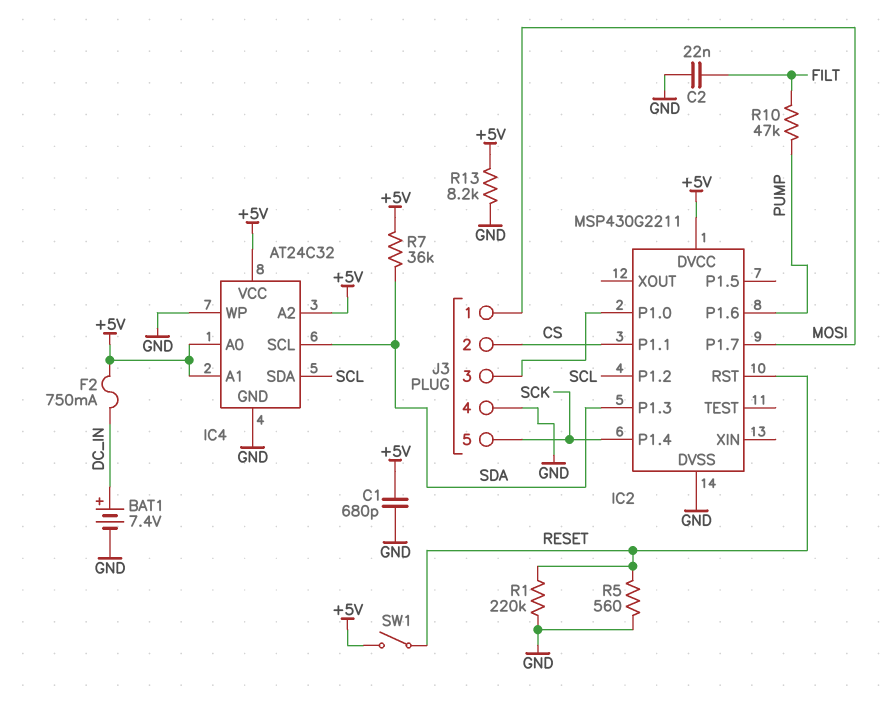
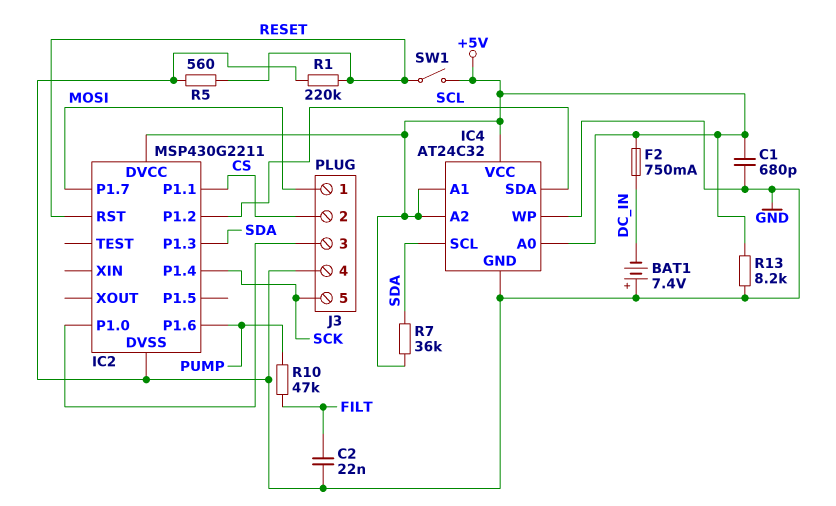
BAT1: 7.4V (plus DC_IN, minus GND) -> 7.4V (plus GND, minus DC_IN)

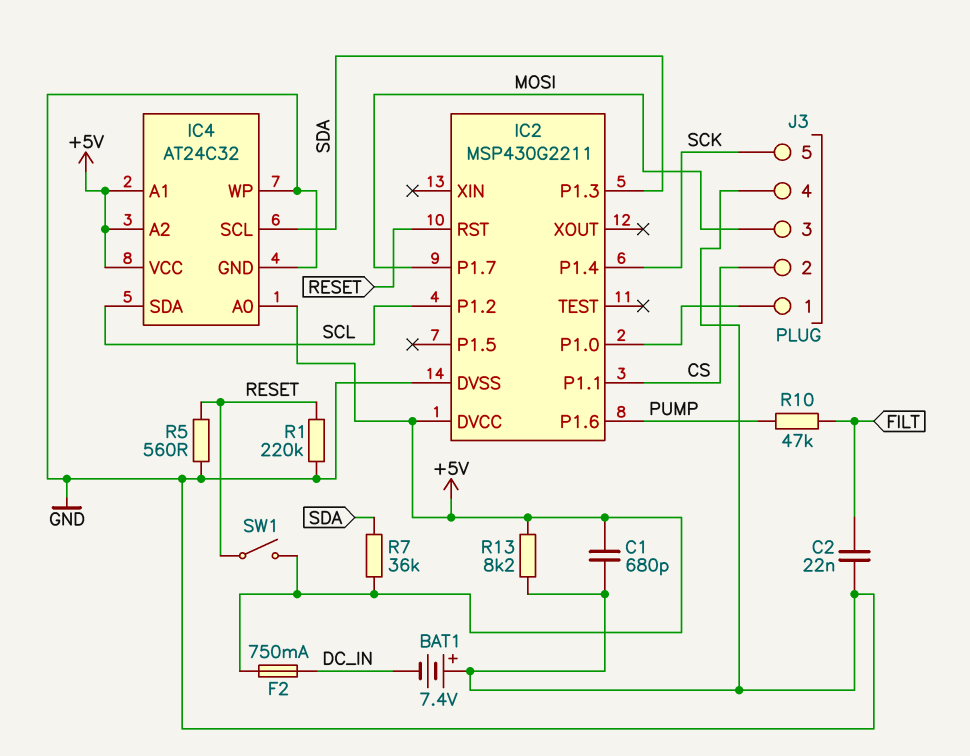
J3 pin 1: MOSI -> IC2/P1.0
J3 pin 3: IC2/P1.0 -> MOSI

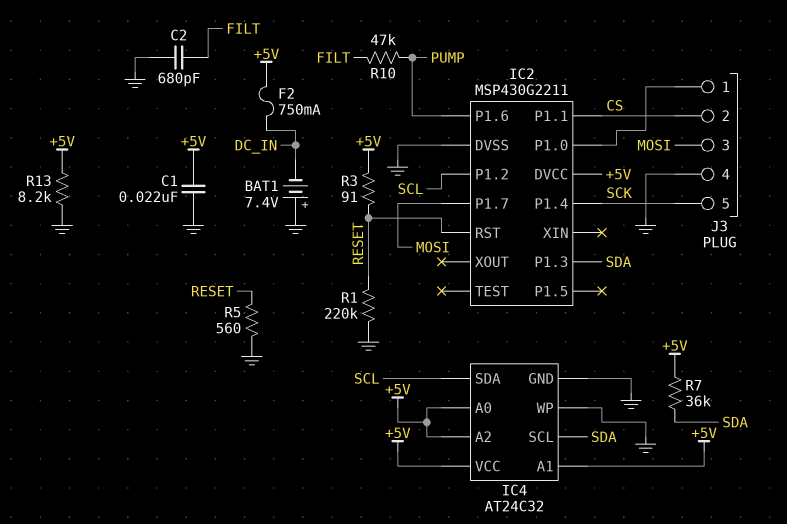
C1: 680pF (+5V, GND) -> 22nF (+5V, GND)
C2: 22nF (FILT, GND) -> 680pF (FILT, GND)
R3: none -> 91 (+5V, RESET)
SW1: switch (+5V, RESET) -> none

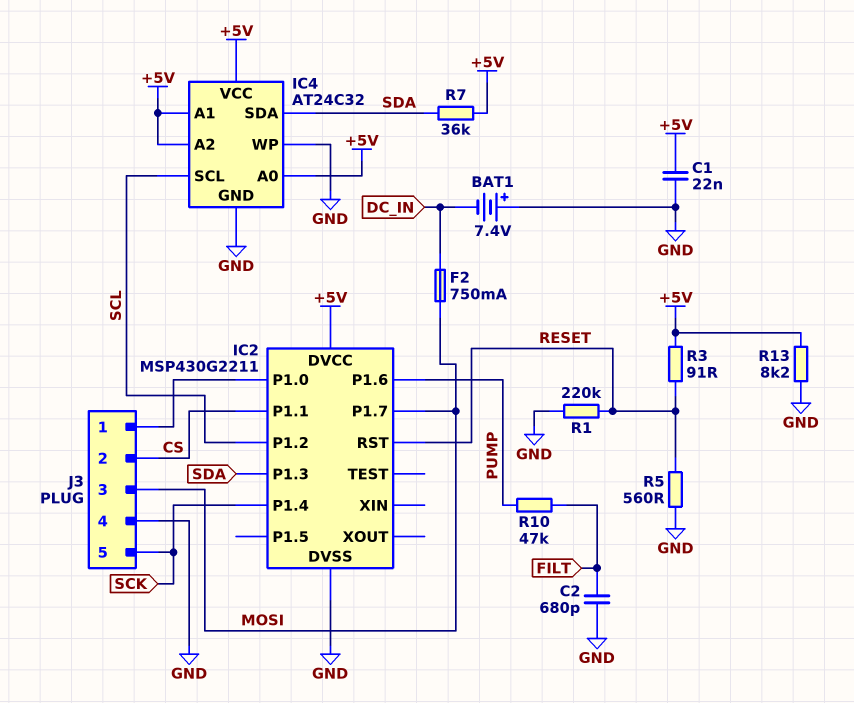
F2: 750mA (+5V, DC_IN) -> 750mA (DC_IN, MOSI)
IC4 pin SCL: SDA -> SCL
IC4 pin SDA: SCL -> SDA

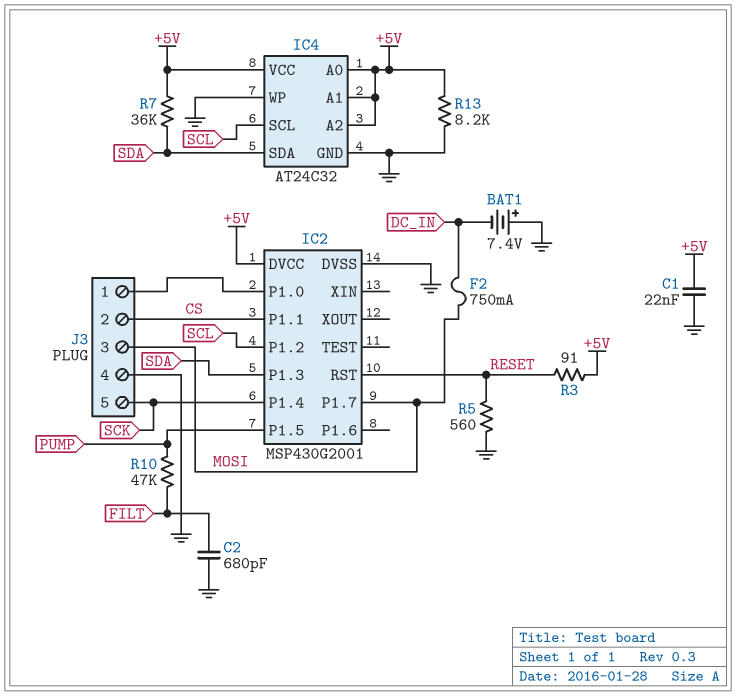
IC2: MSP430G2211 -> MSP430G2001
IC2 pin P1.5: none -> PUMP
IC2 pin P1.6: PUMP -> none
R1: 220k (GND, RESET) -> none

